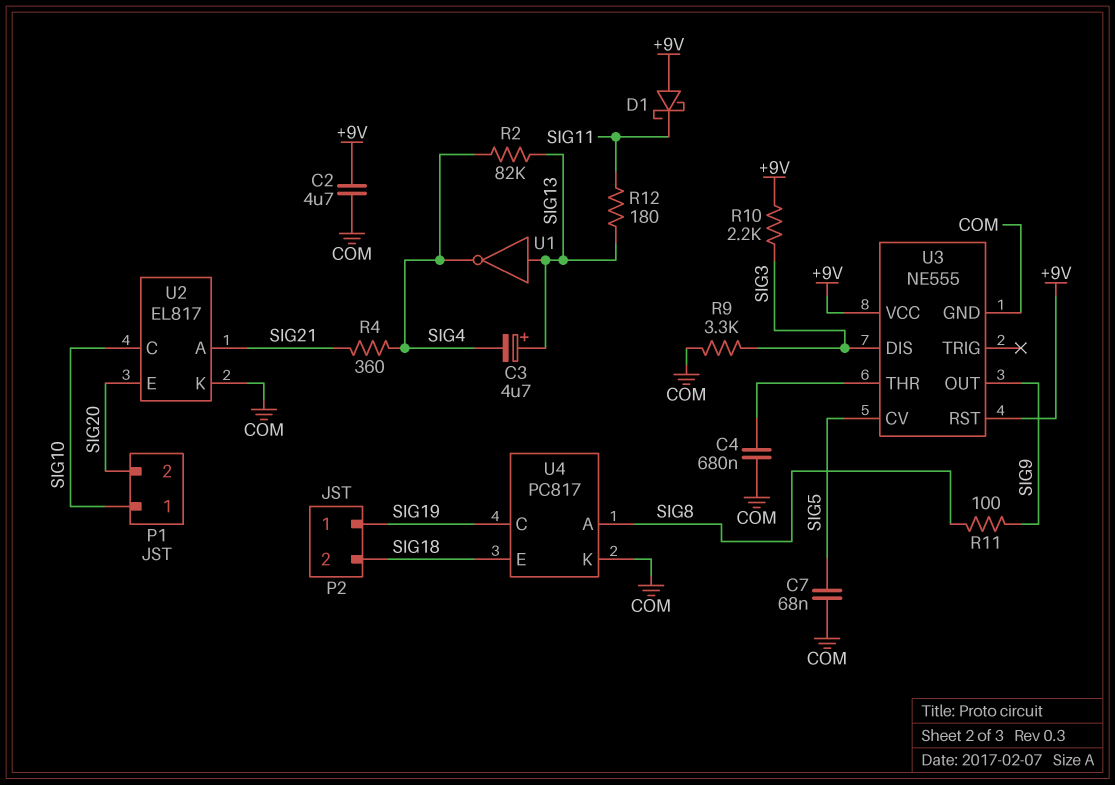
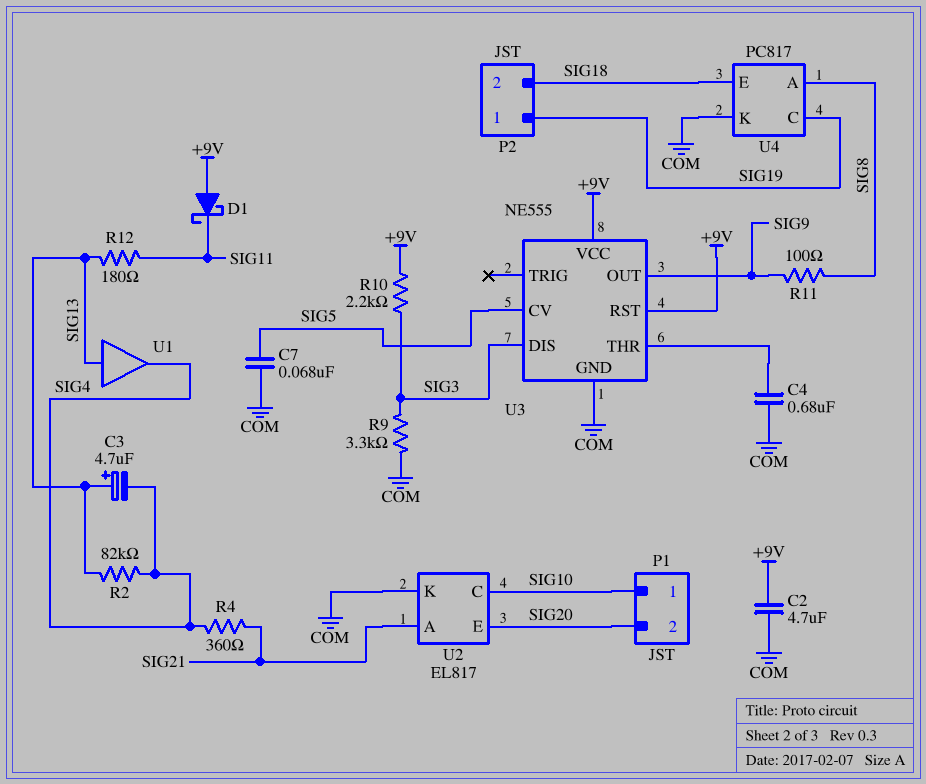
U1: NOT (in SIG13, out SIG4) -> buffer (in SIG13, out SIG4)

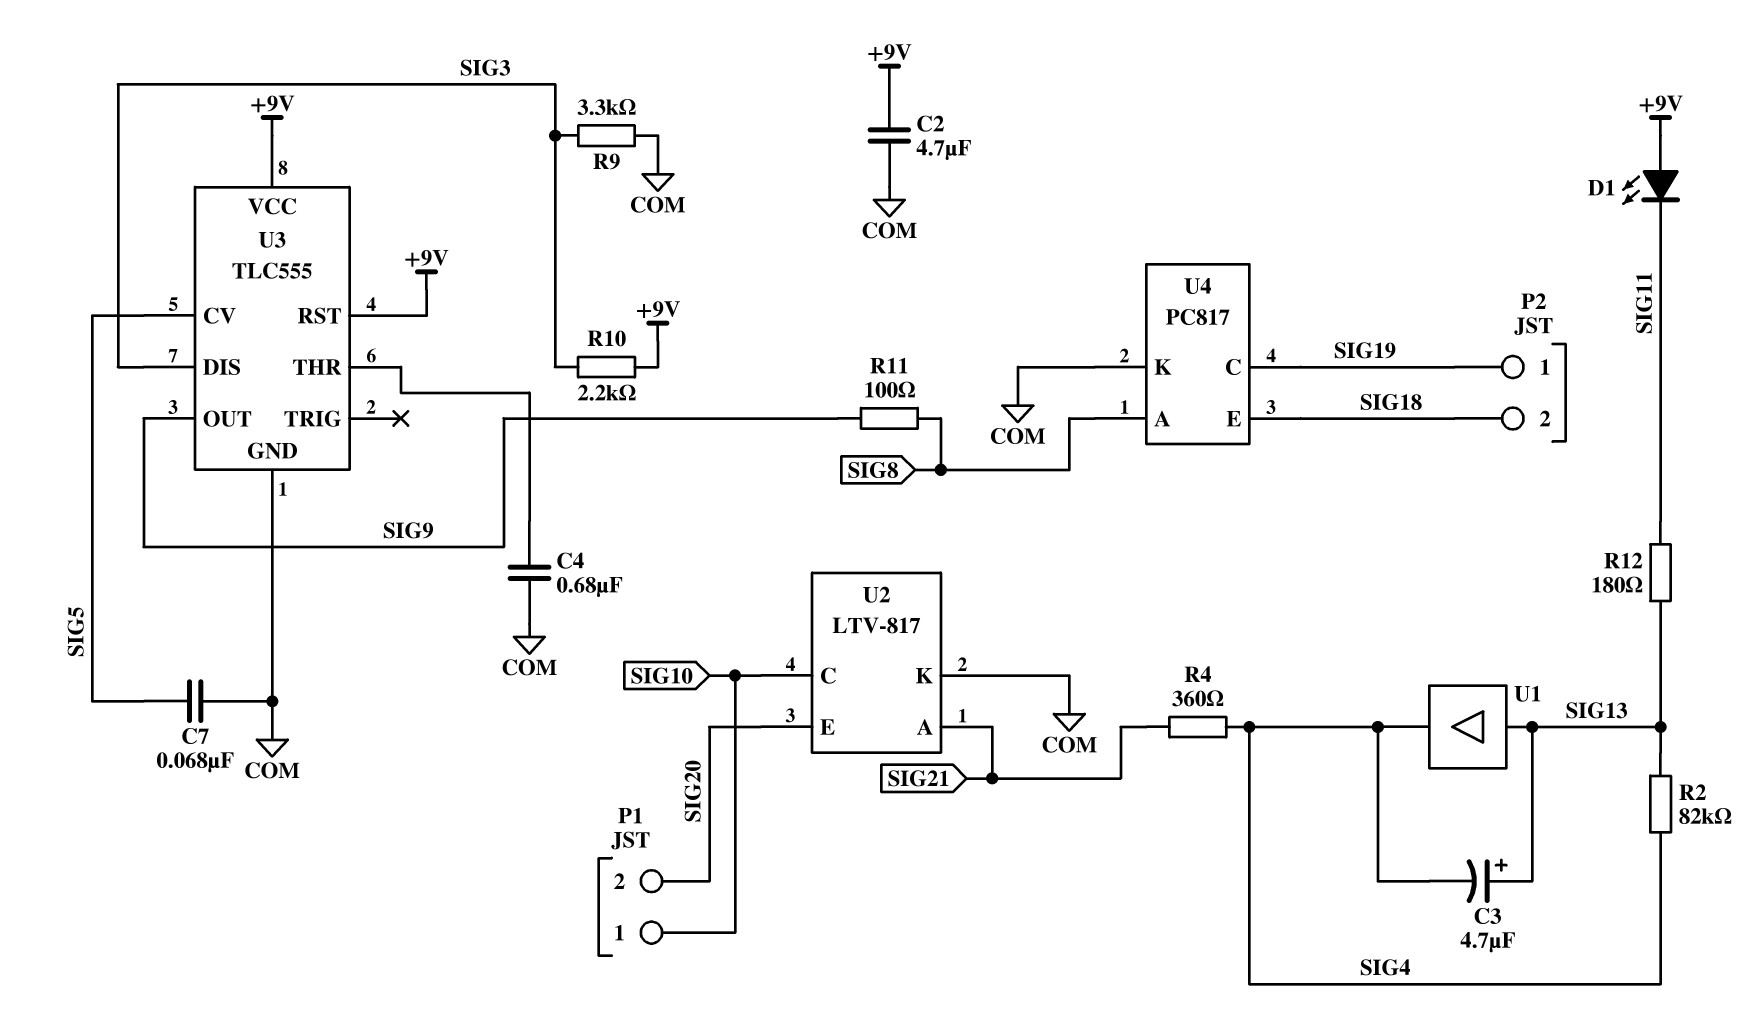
D1: schottky (A +9V, K SIG11) -> LED (A +9V, K SIG11)
U2: EL817 -> LTV-817
U3: NE555 -> TLC555

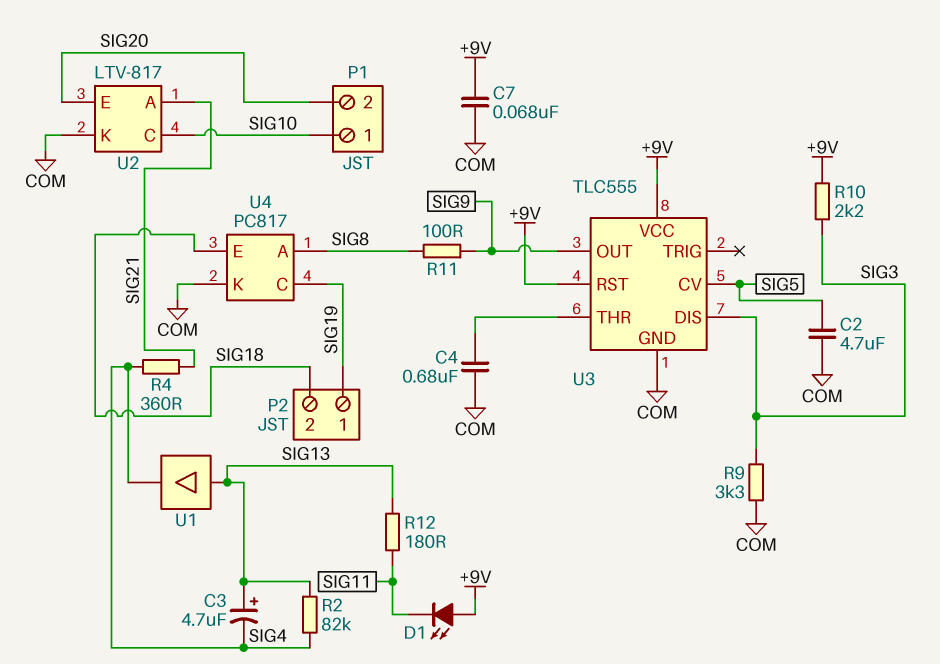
C2: 4.7uF (+9V, COM) -> 4.7uF (COM, SIG5)
C7: 68nF (COM, SIG5) -> 68nF (+9V, COM)

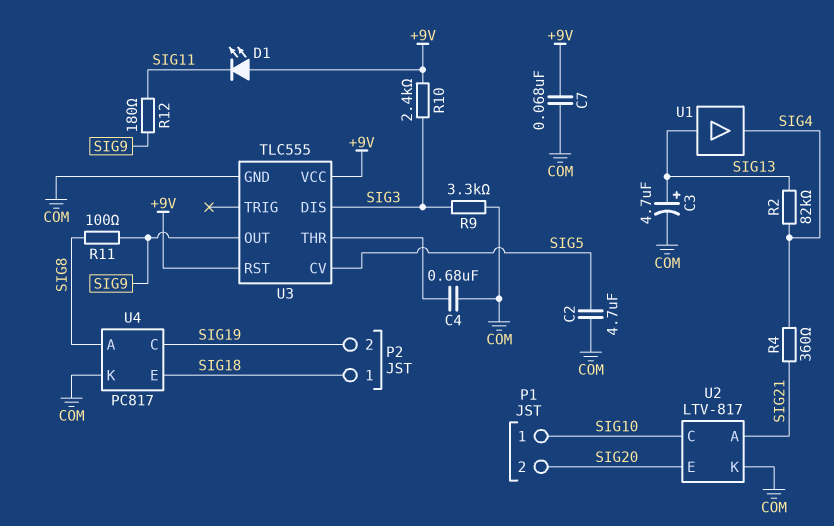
C3: 4.7uF (plus SIG13, minus SIG4) -> 4.7uF (plus SIG13, minus COM)
P2 pin 1: SIG19 -> SIG18
P2 pin 2: SIG18 -> SIG19
R10: 2.2k (+9V, SIG3) -> 2.4k (+9V, SIG3)
R12: 180 (SIG11, SIG13) -> 180 (SIG9, SIG11)

